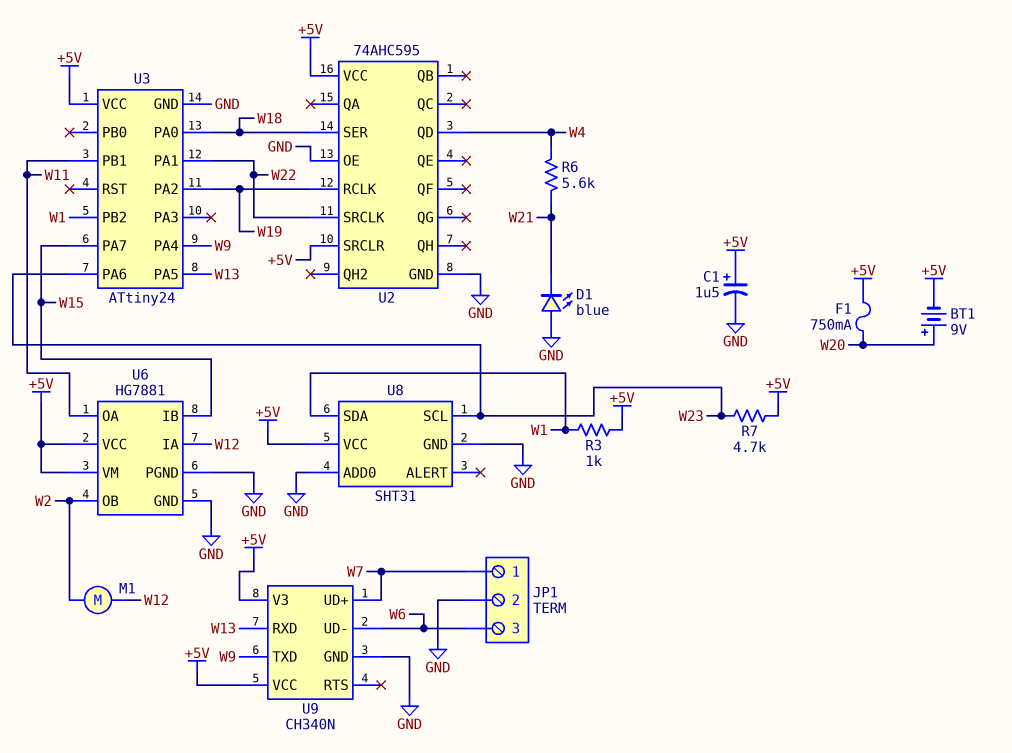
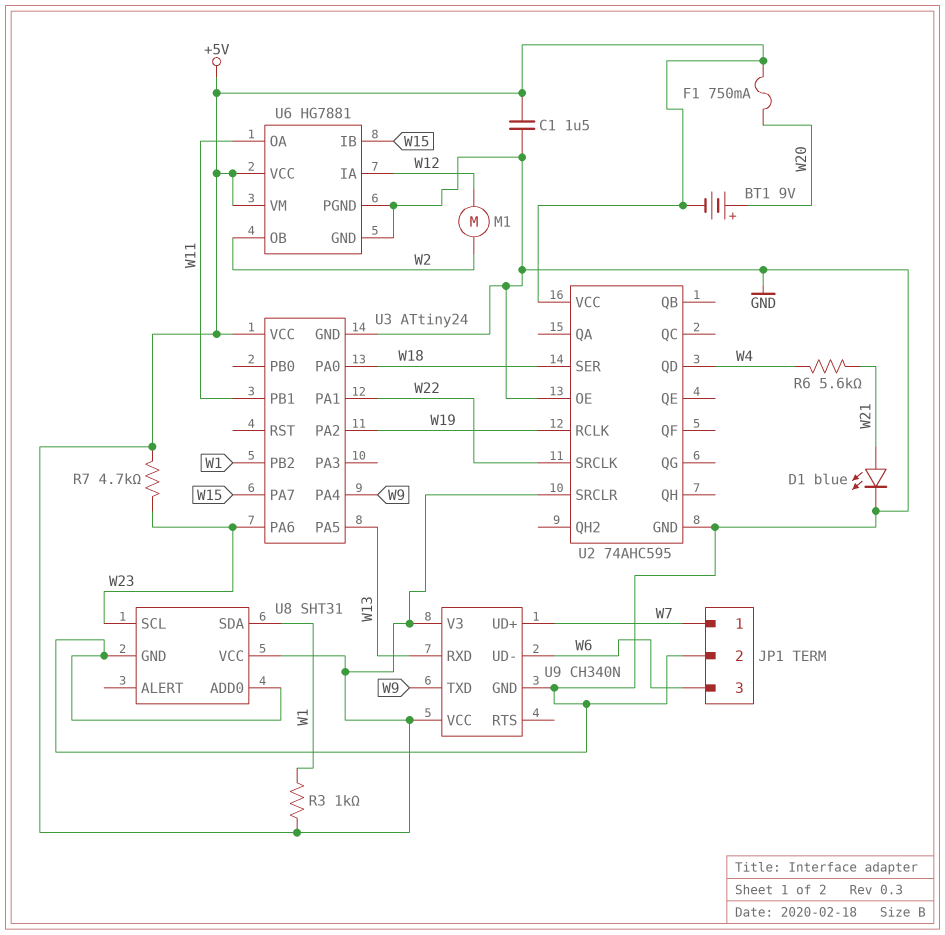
C1: 1.5uF (plus +5V, minus GND) -> 1.5uF (+5V, GND)
D1: LED blue (A GND, K W21) -> LED blue (A W21, K GND)

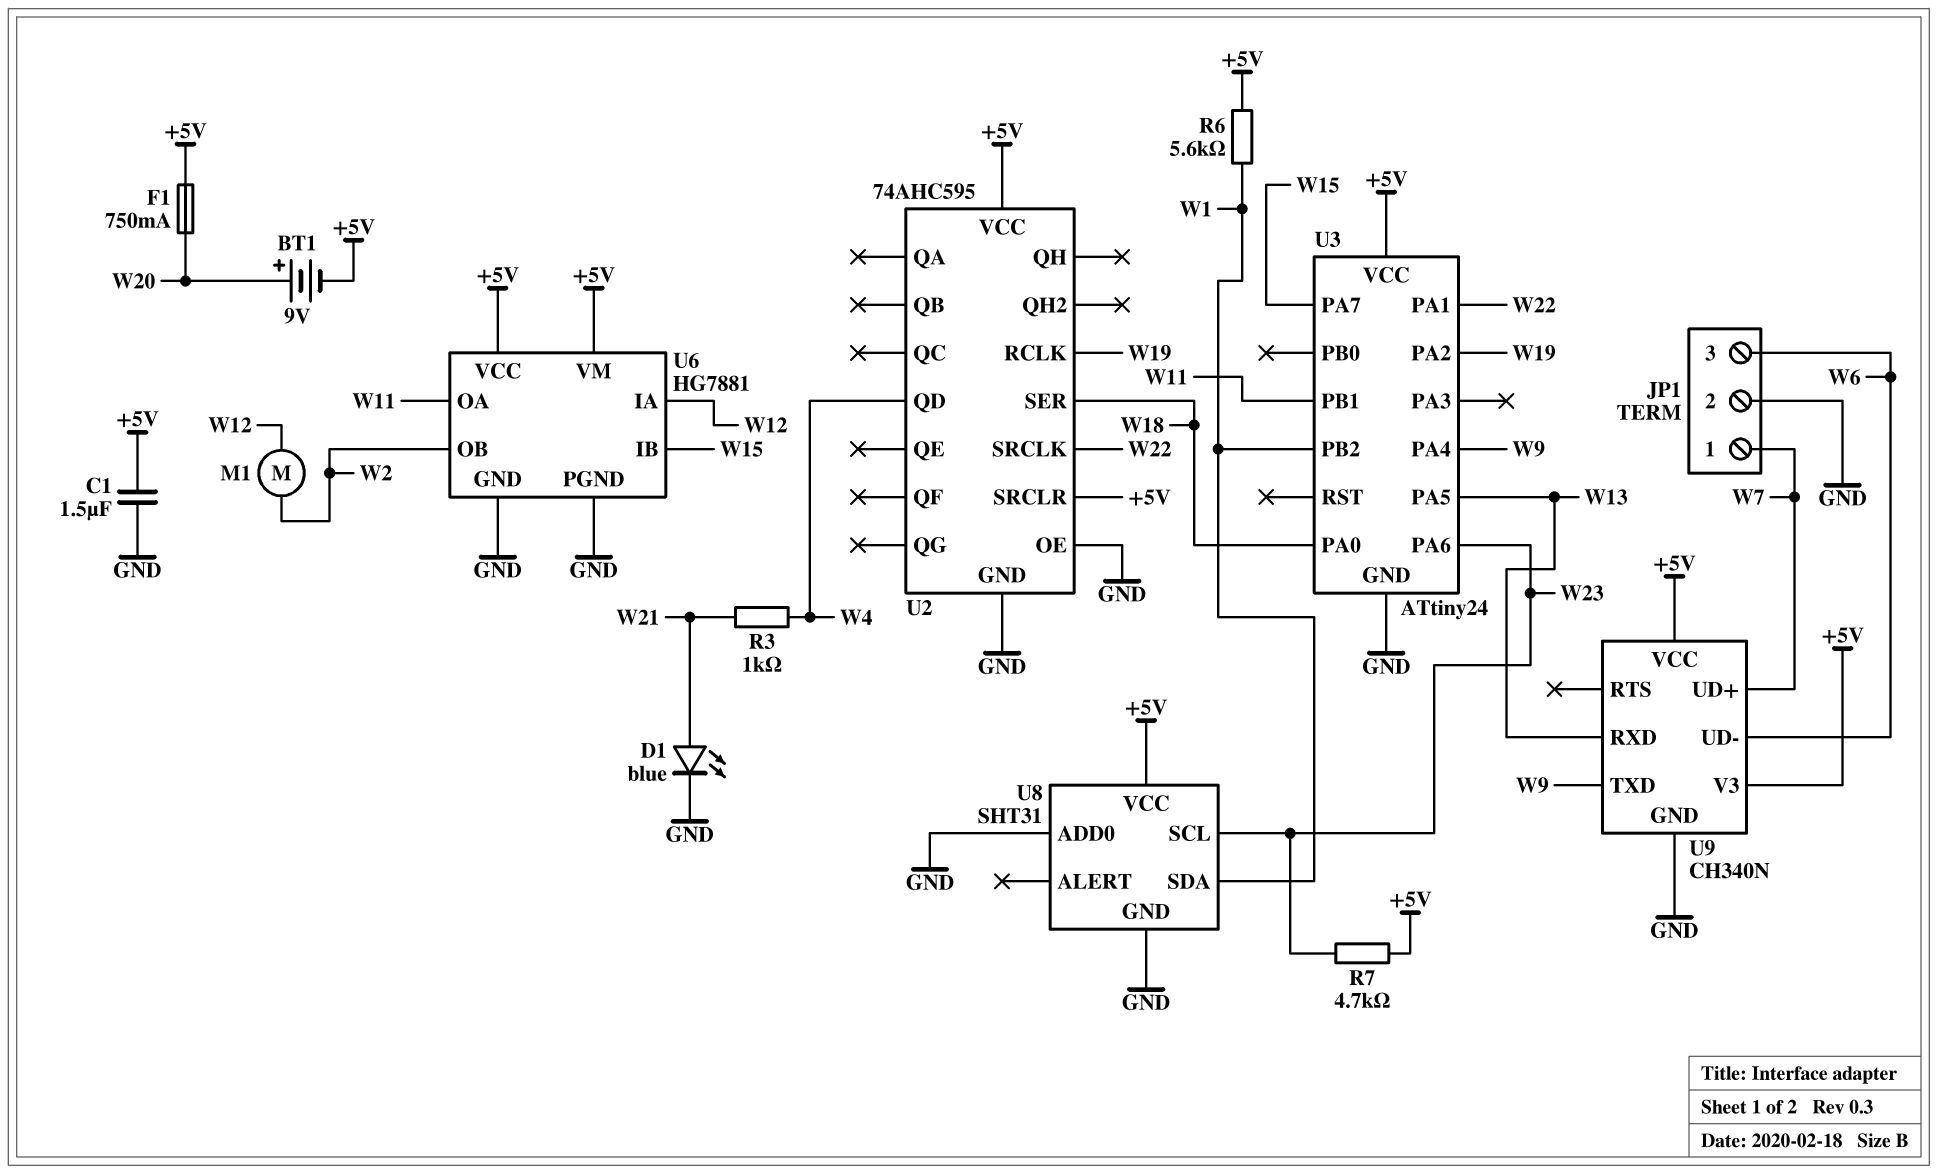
R3: 1k (+5V, W1) -> 1k (W4, W21)
R6: 5.6k (W4, W21) -> 5.6k (+5V, W1)

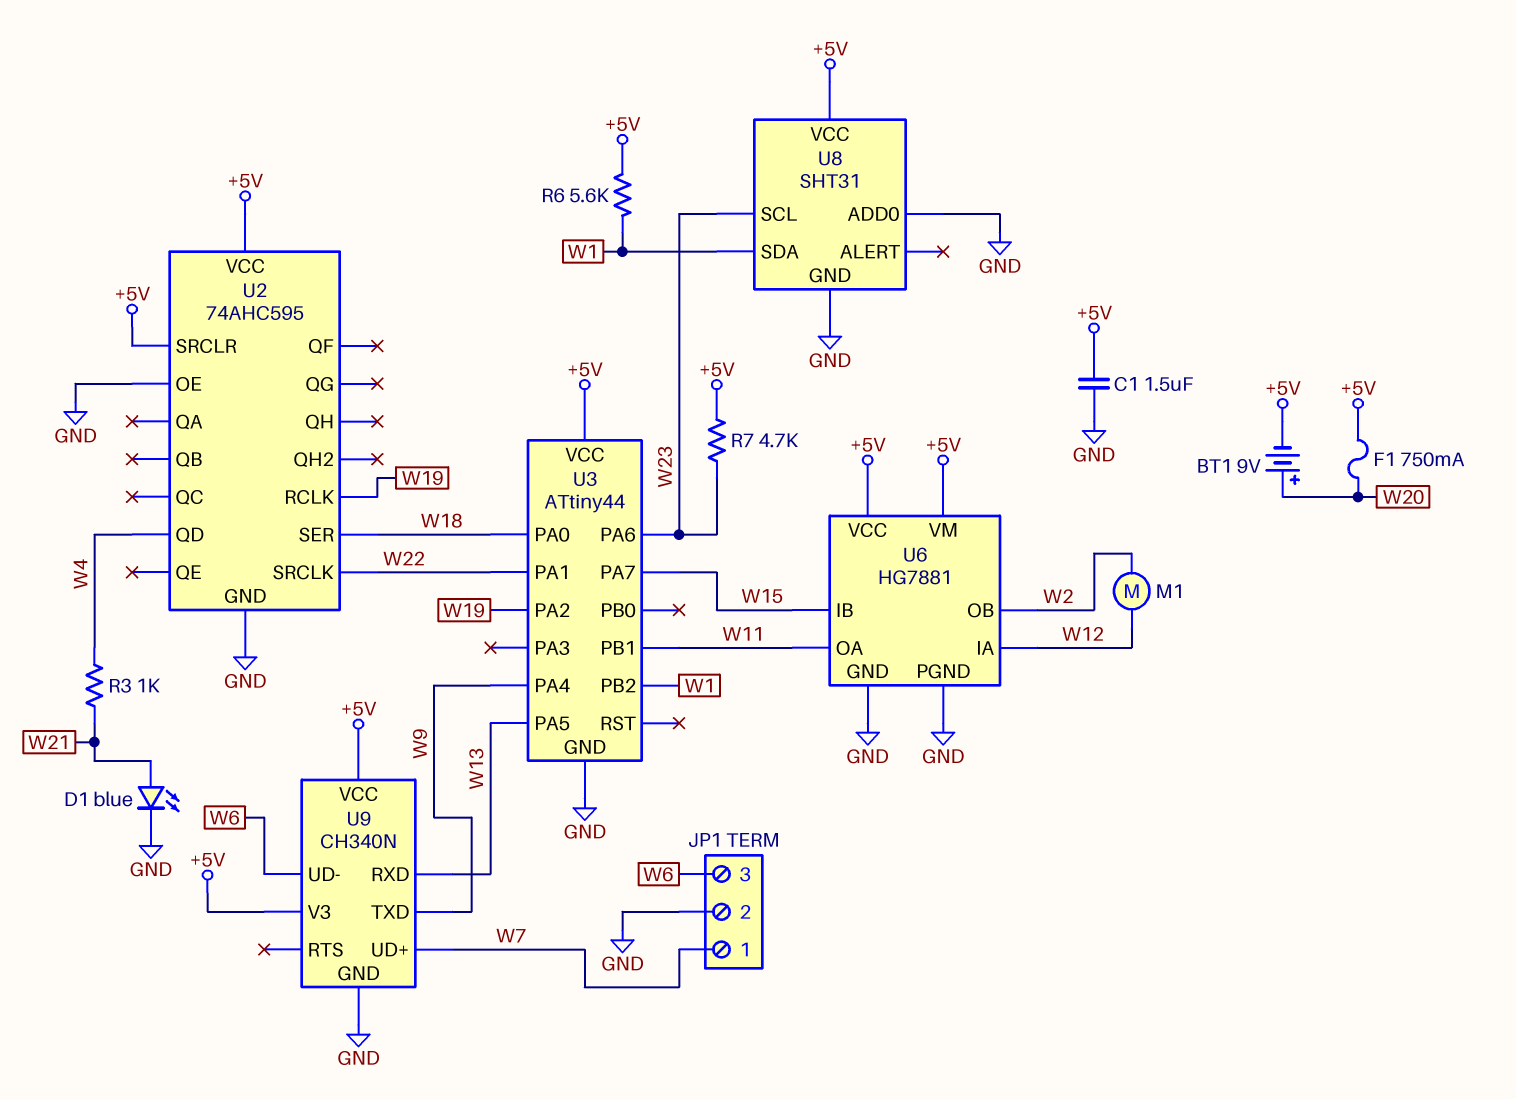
U3: ATtiny24 -> ATtiny44

